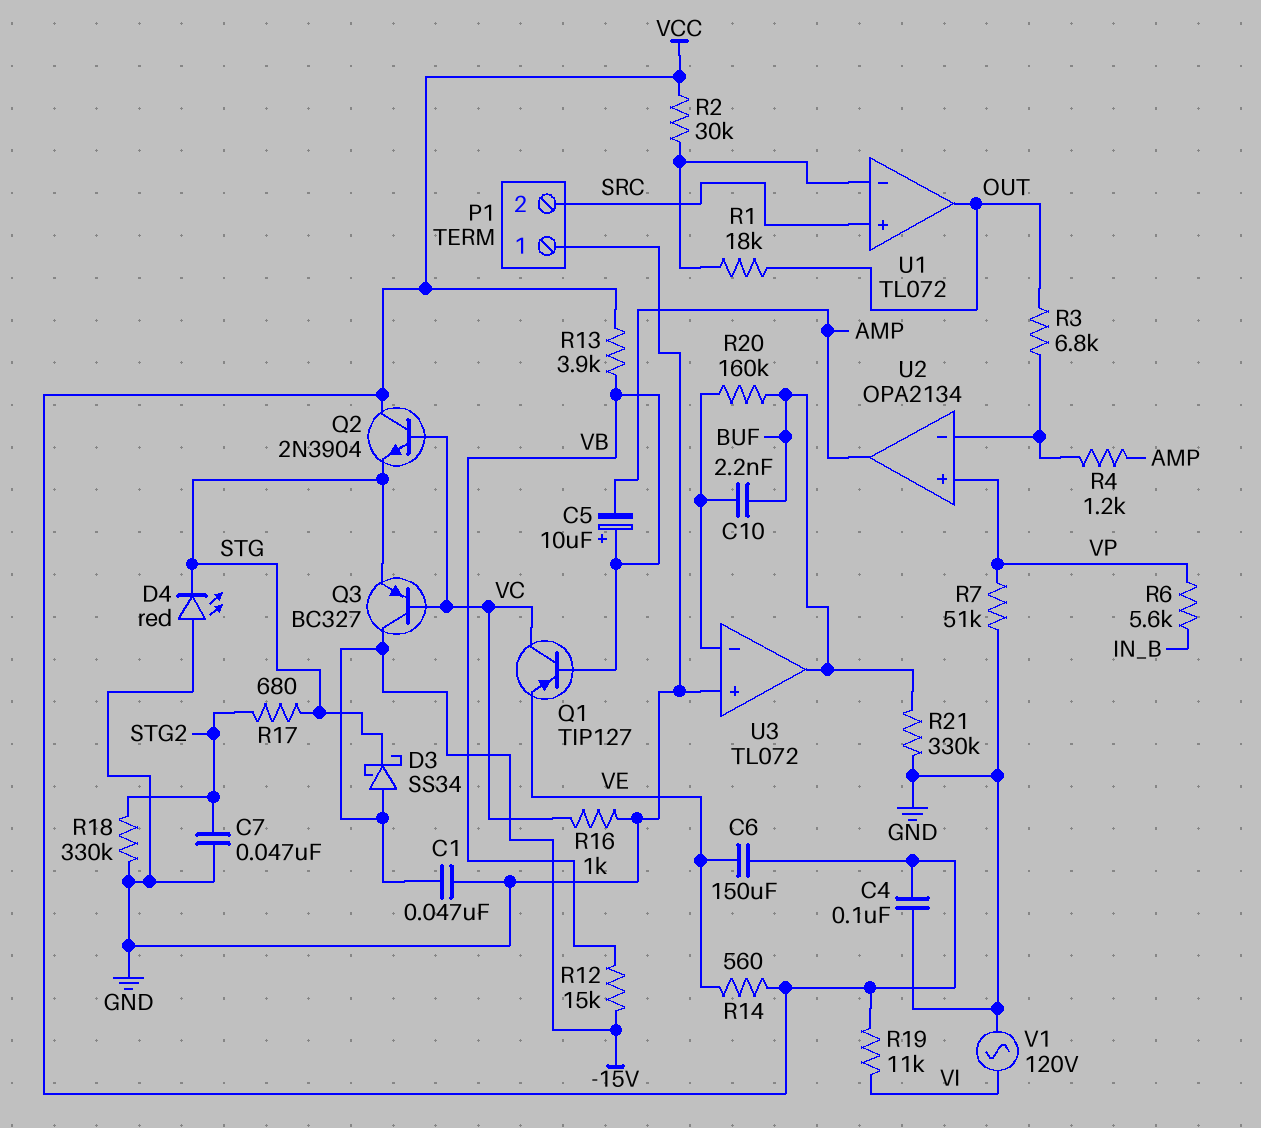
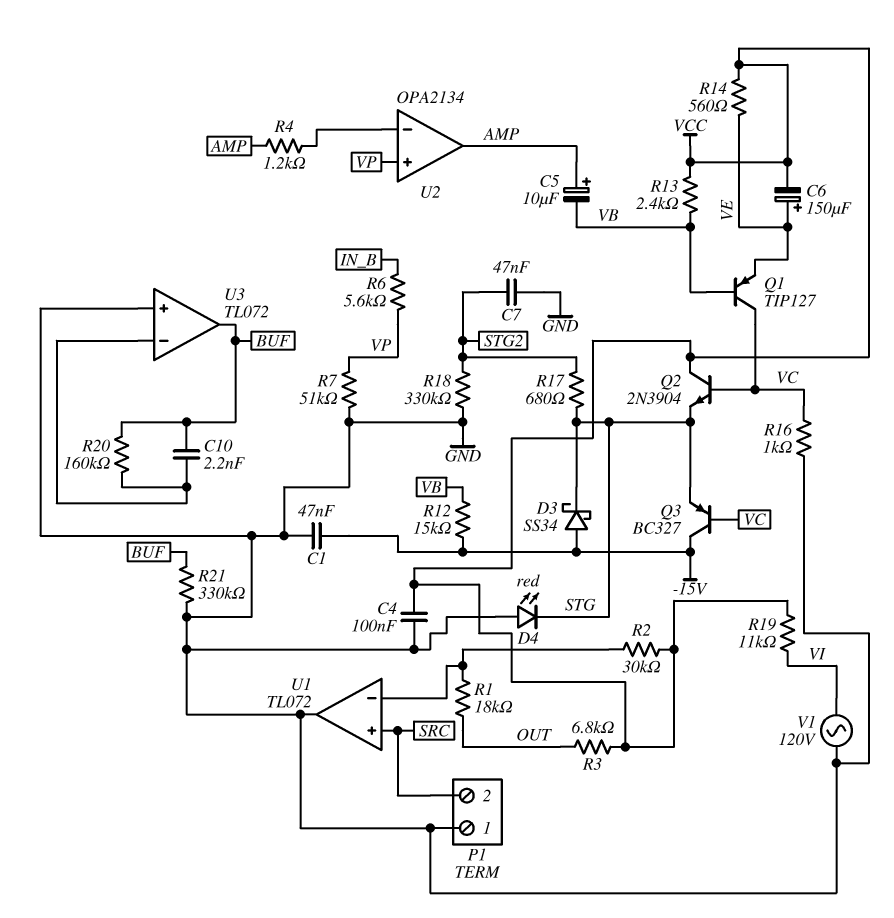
C5: 10uF (plus VB, minus AMP) -> 10uF (plus AMP, minus VB)
C6: 150uF (VCC, VE) -> 150uF (plus VE, minus VCC)
R3: 6.8k (OUT, U2/in-) -> 6.8k (OUT, VCC)
R13: 3.9k (VB, VCC) -> 2.4k (VB, VCC)
U1 pin out: OUT -> GND

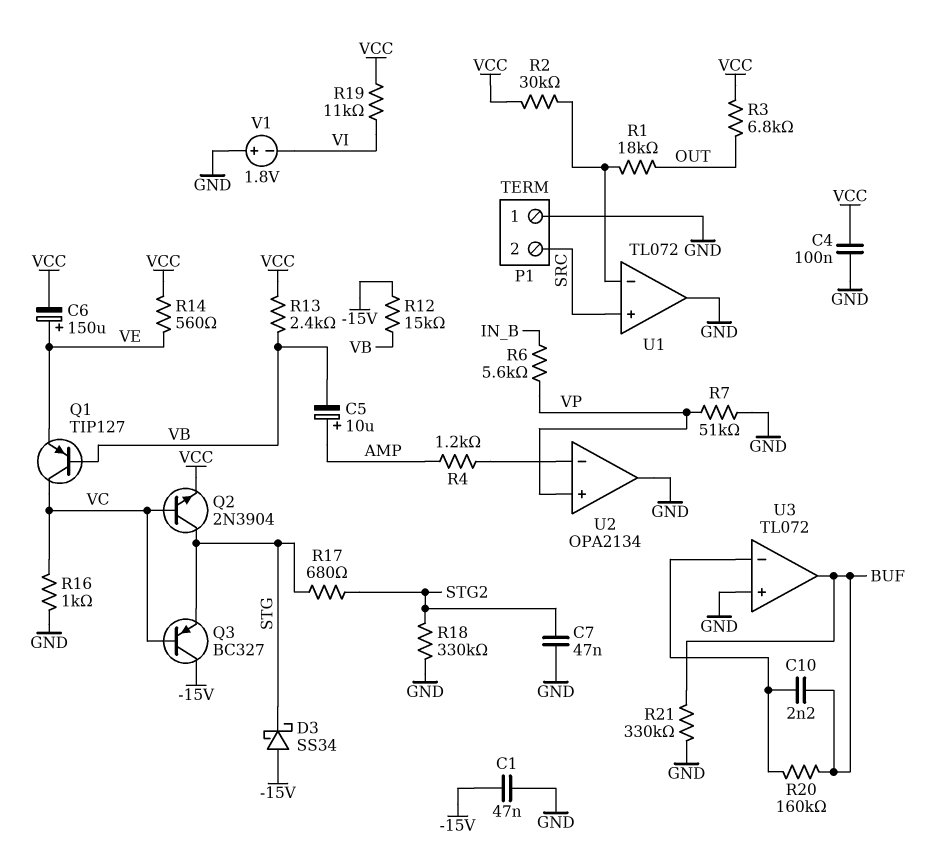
D4: LED red (A GND, K STG) -> none
Q2: NPN 2N3904 (B VC, C VCC, E STG) -> NPN 2N3904 (B VC, C STG, E VCC)
U2 pin out: AMP -> GND
V1: AC 120V (GND, VI) -> 1.8V (plus GND, minus VI)

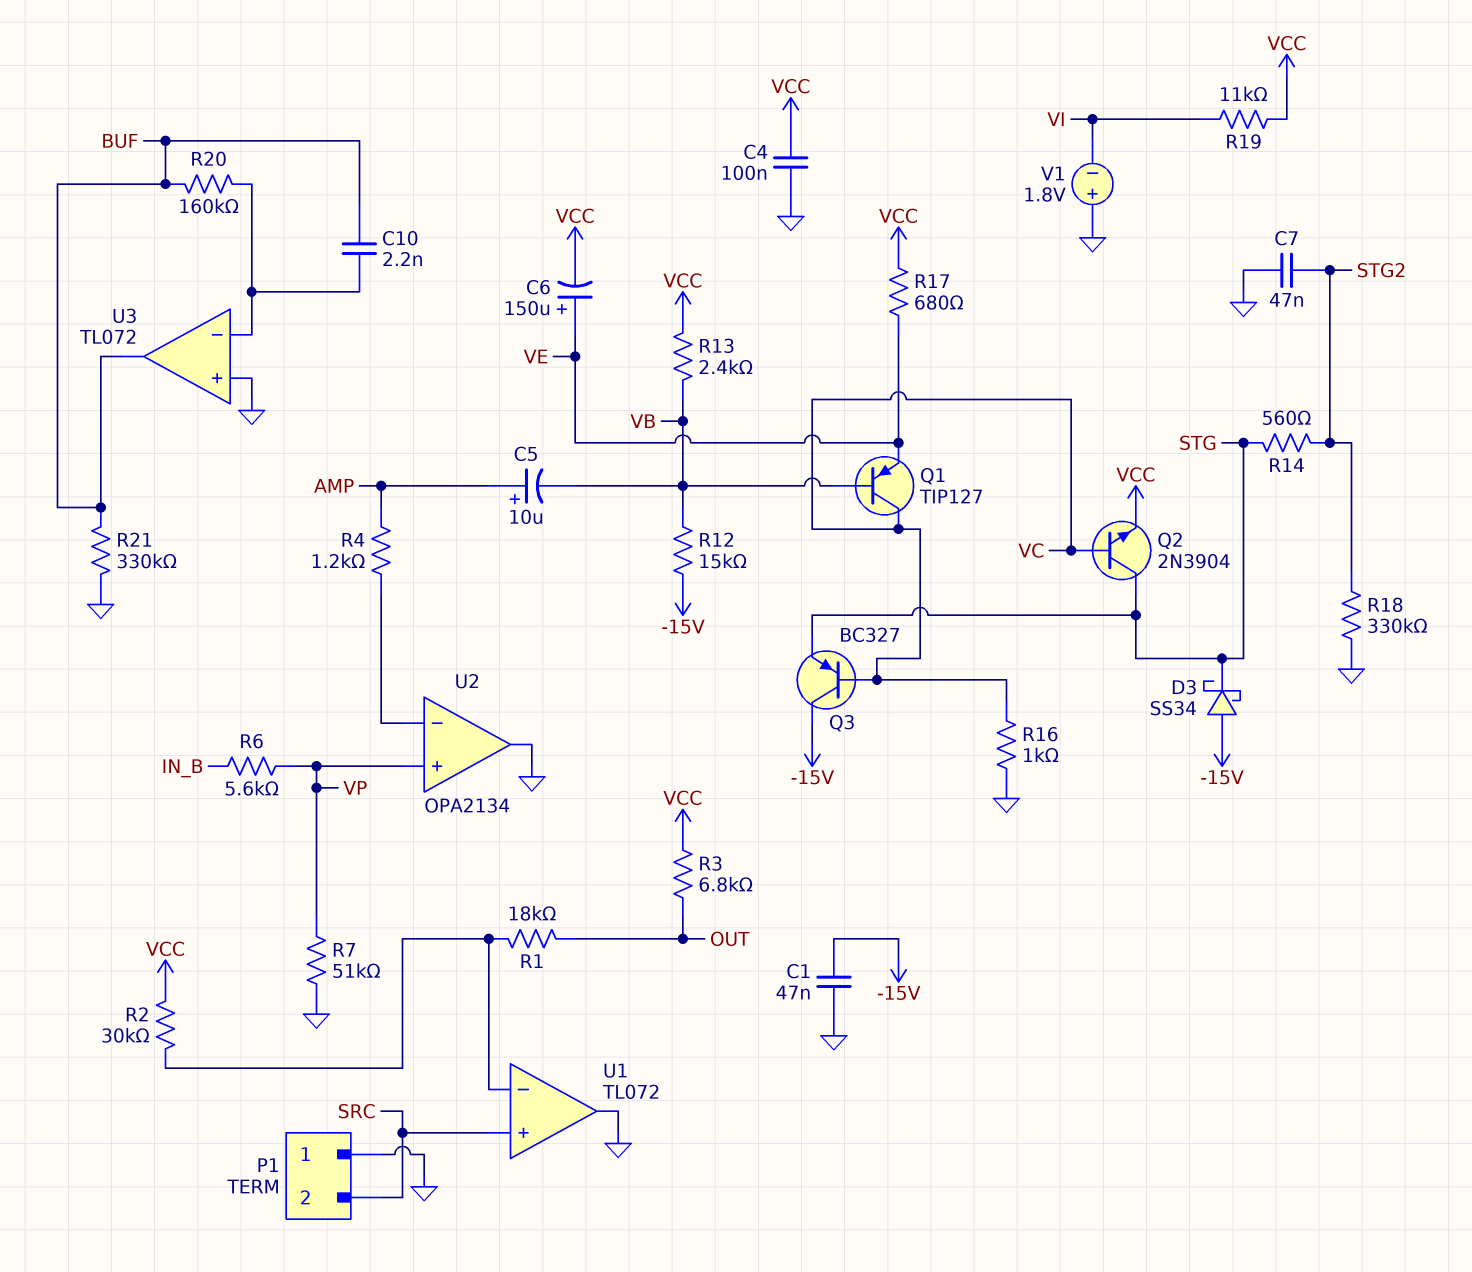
R14: 560 (VCC, VE) -> 560 (STG, STG2)
R17: 680 (STG, STG2) -> 680 (VCC, VE)

